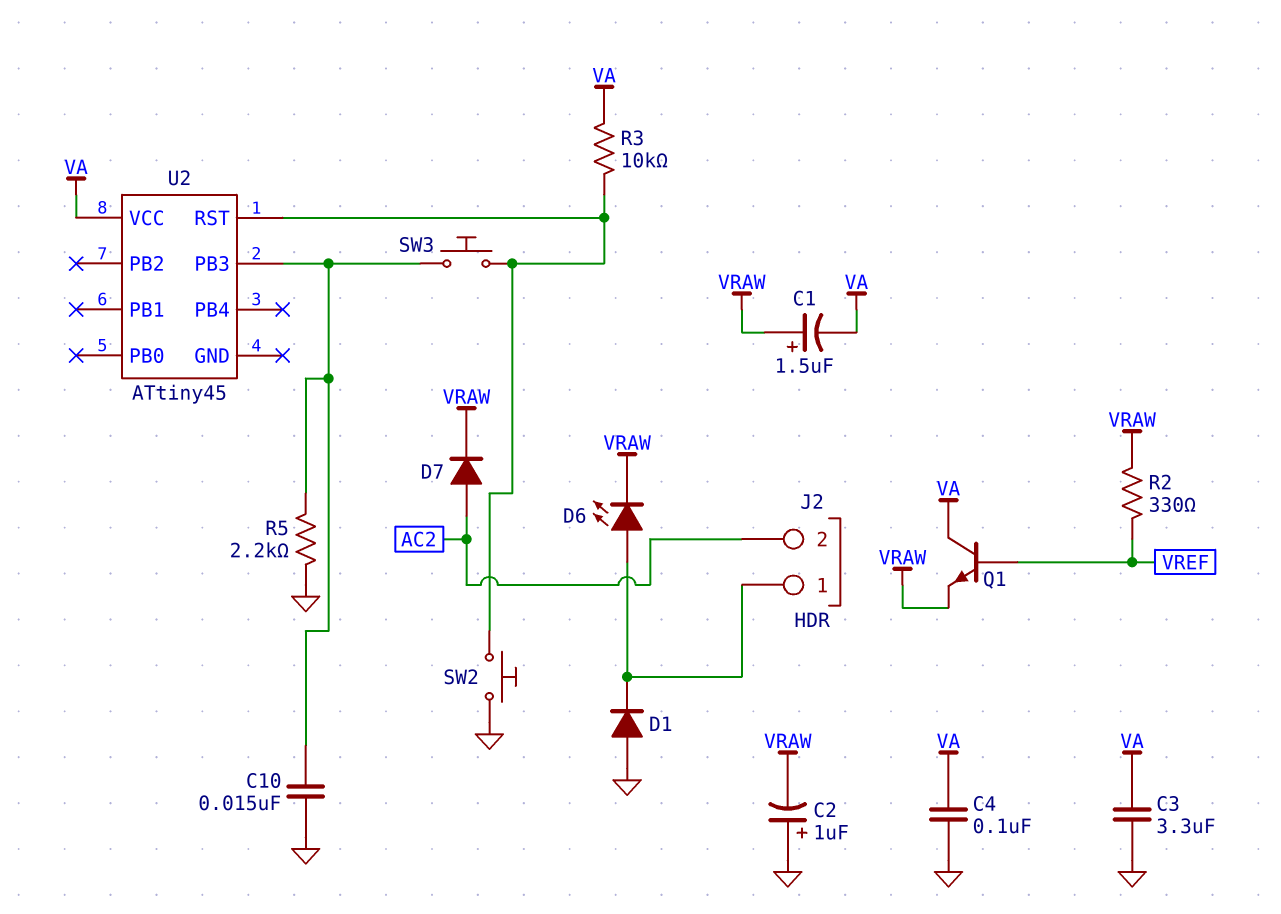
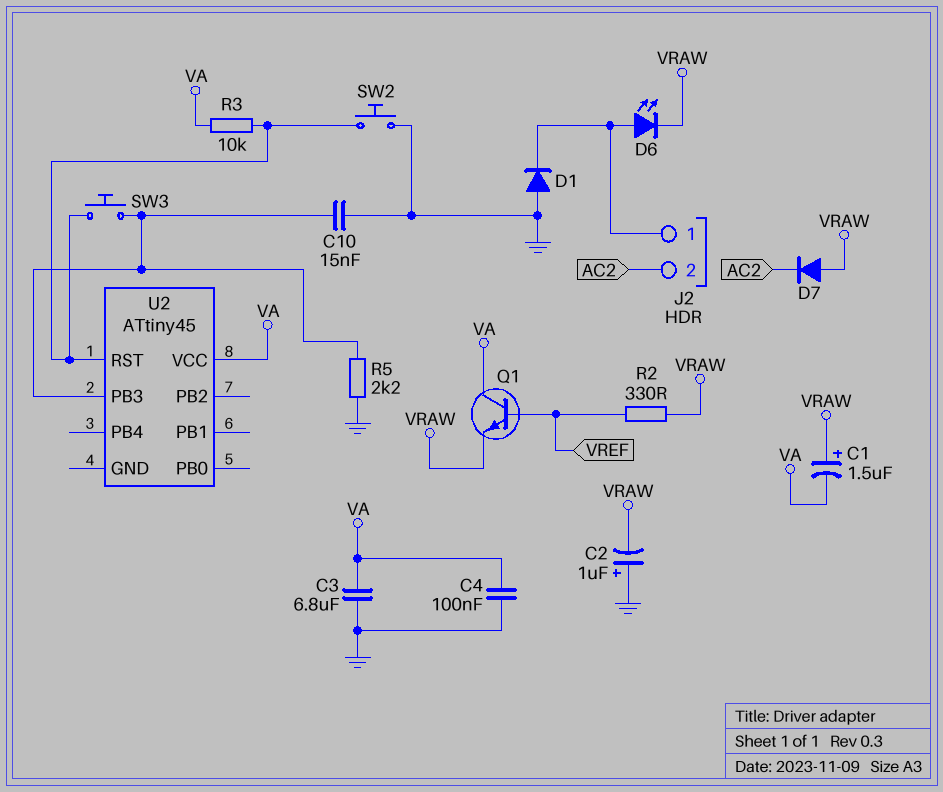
C3: 3.3uF (GND, VA) -> 6.8uF (GND, VA)
D7: diode (A AC2, K VRAW) -> diode (A VRAW, K AC2)

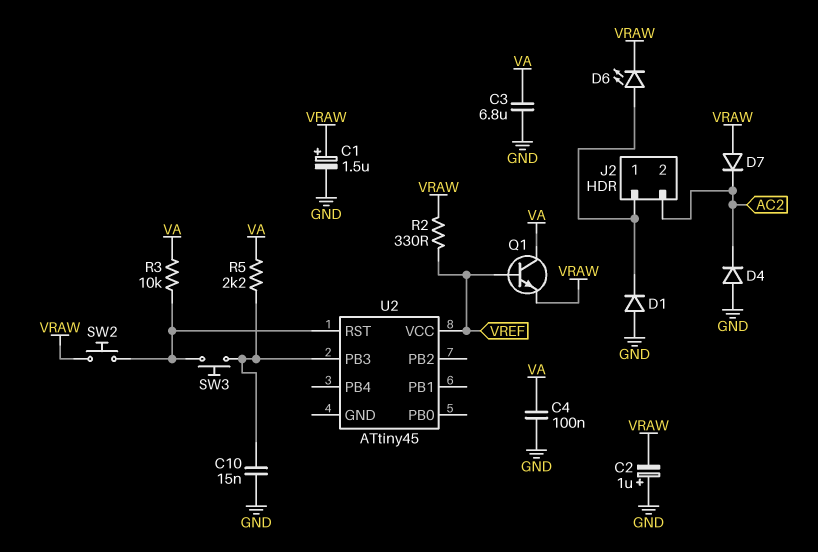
C1: 1.5uF (plus VRAW, minus VA) -> 1.5uF (plus VRAW, minus GND)
D4: none -> diode (A GND, K AC2)
R5: 2.2k (GND, U2/PB3) -> 2.2k (U2/PB3, VA)
SW2: button (GND, U2/RST) -> button (U2/RST, VRAW)
U2 pin VCC: VA -> VREF

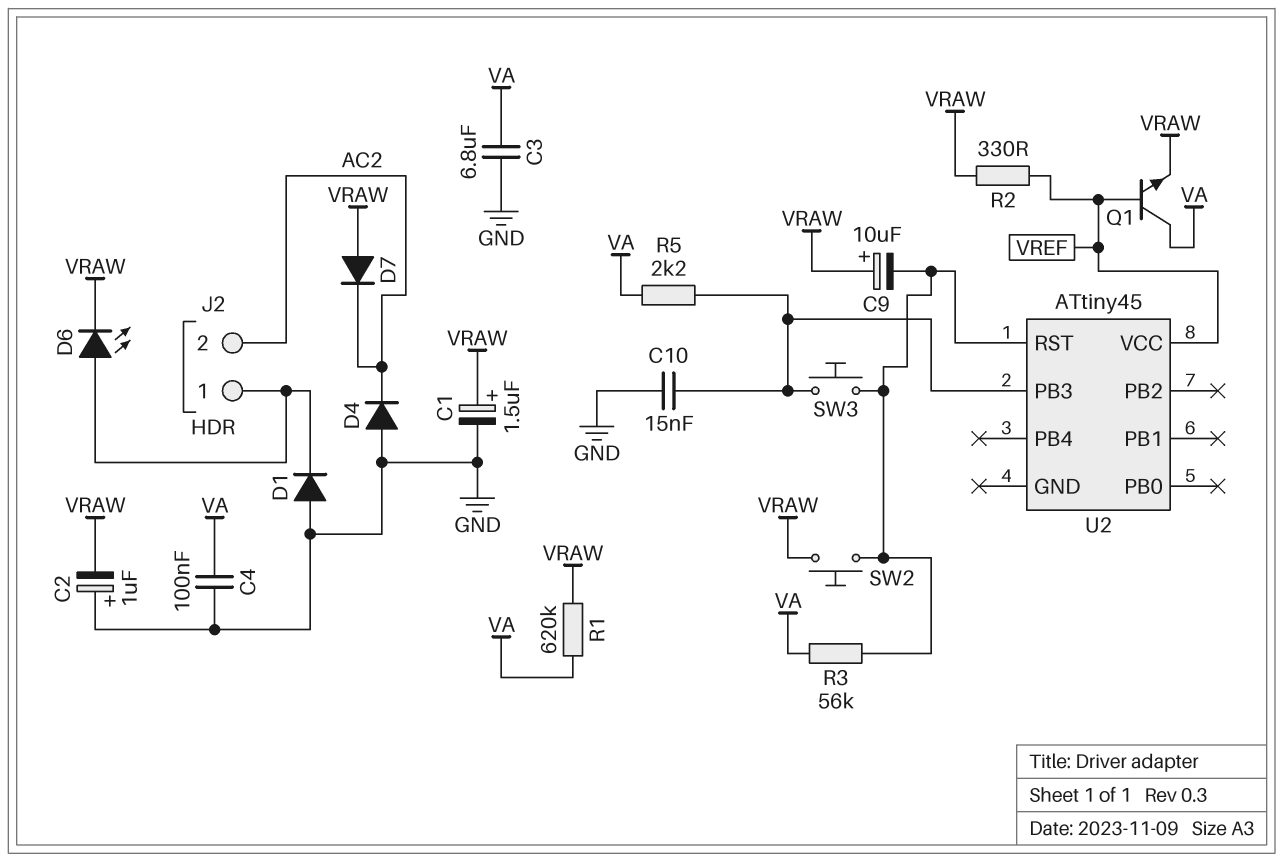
C9: none -> 10uF (plus VRAW, minus U2/RST)
R1: none -> 620k (VA, VRAW)
R3: 10k (U2/RST, VA) -> 56k (U2/RST, VA)

